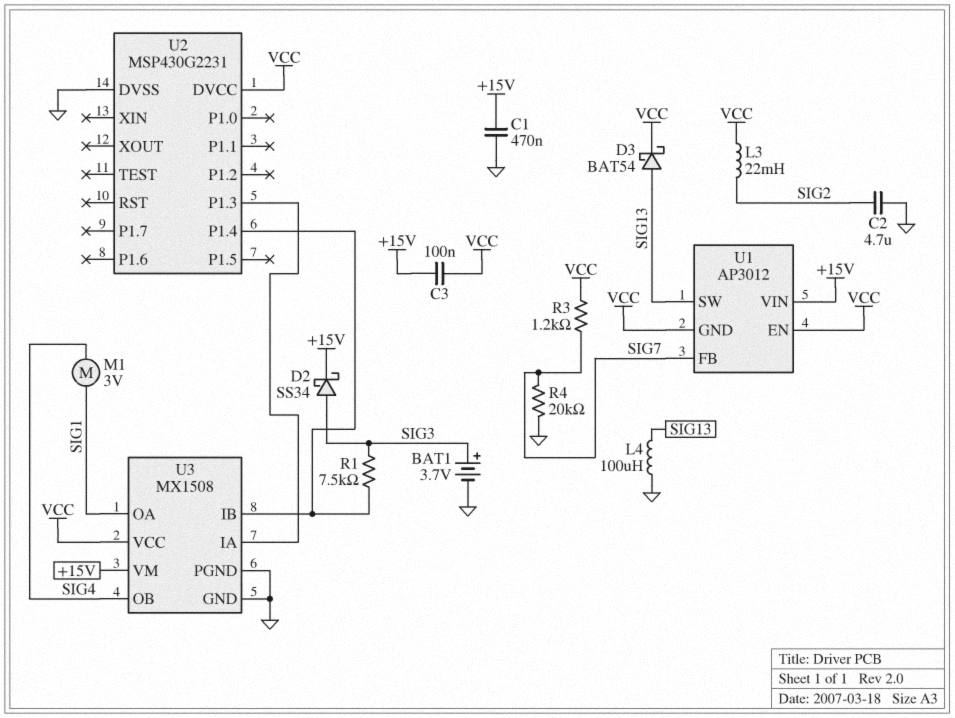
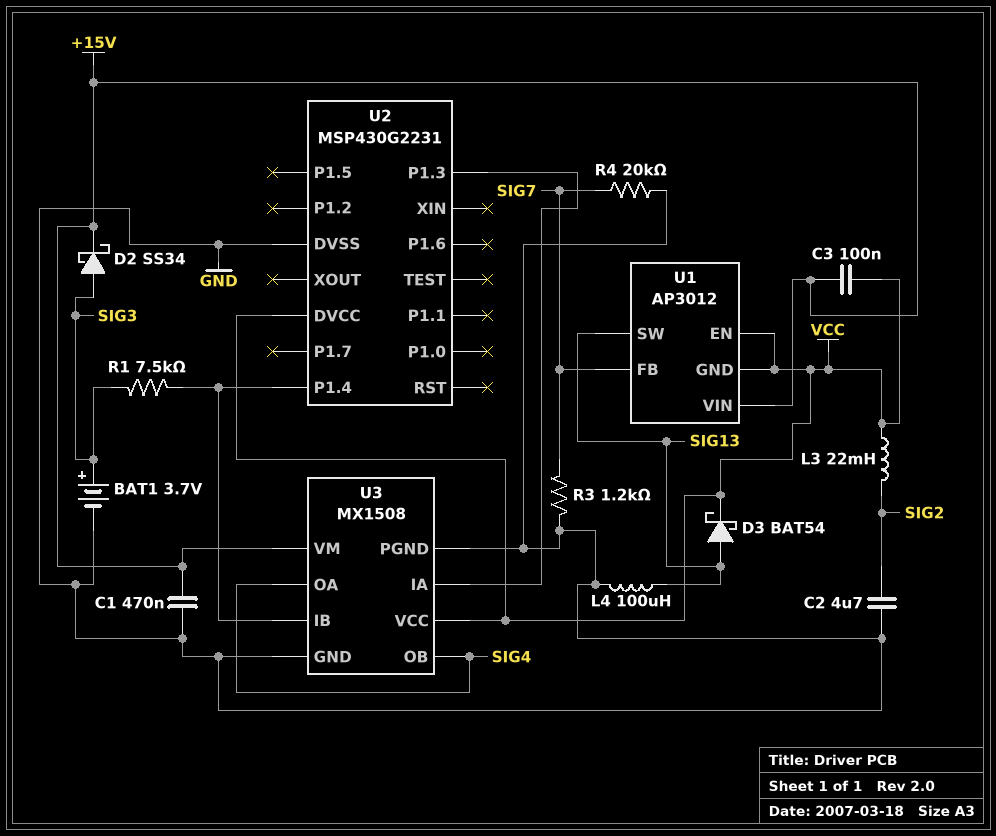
M1: motor 3V (SIG1, SIG4) -> none
R3: 1.2k (SIG7, VCC) -> 1.2k (GND, SIG7)
U3 pin OA: SIG1 -> SIG4

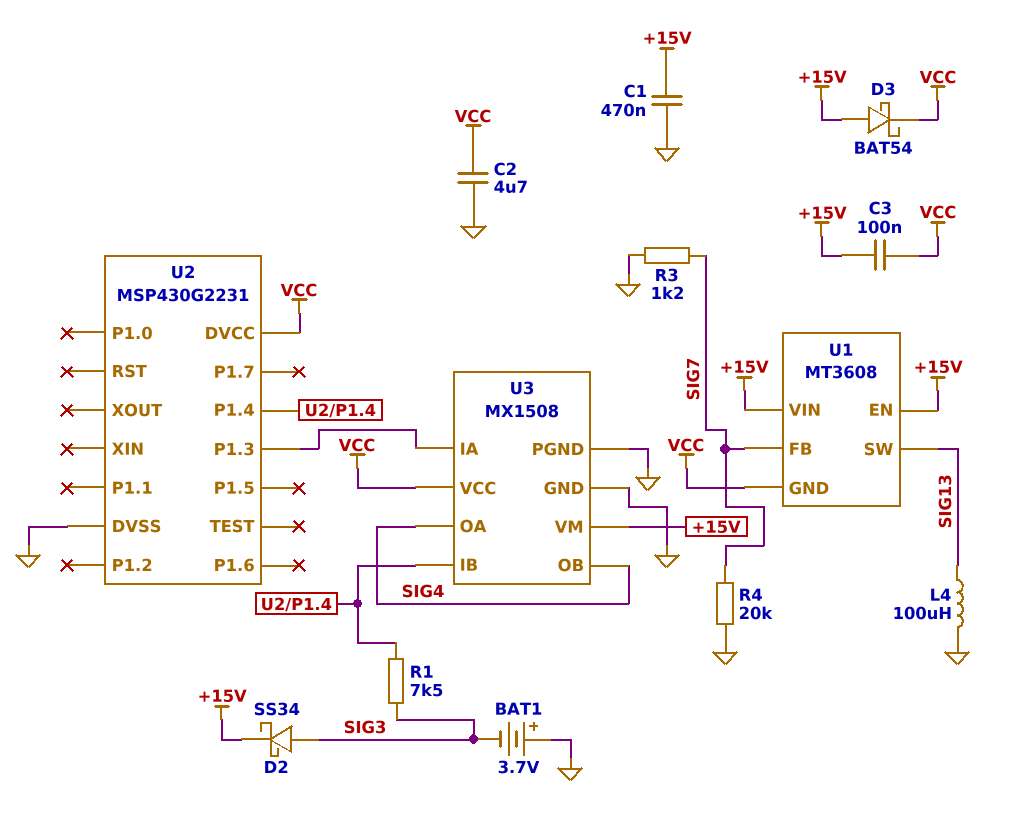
BAT1: 3.7V (plus SIG3, minus GND) -> 3.7V (plus GND, minus SIG3)
C2: 4.7uF (GND, SIG2) -> 4.7uF (GND, VCC)
D3: schottky BAT54 (A SIG13, K VCC) -> schottky BAT54 (A +15V, K VCC)
L3: 22mH (SIG2, VCC) -> none
U1: AP3012 -> MT3608
U1 pin EN: VCC -> +15V

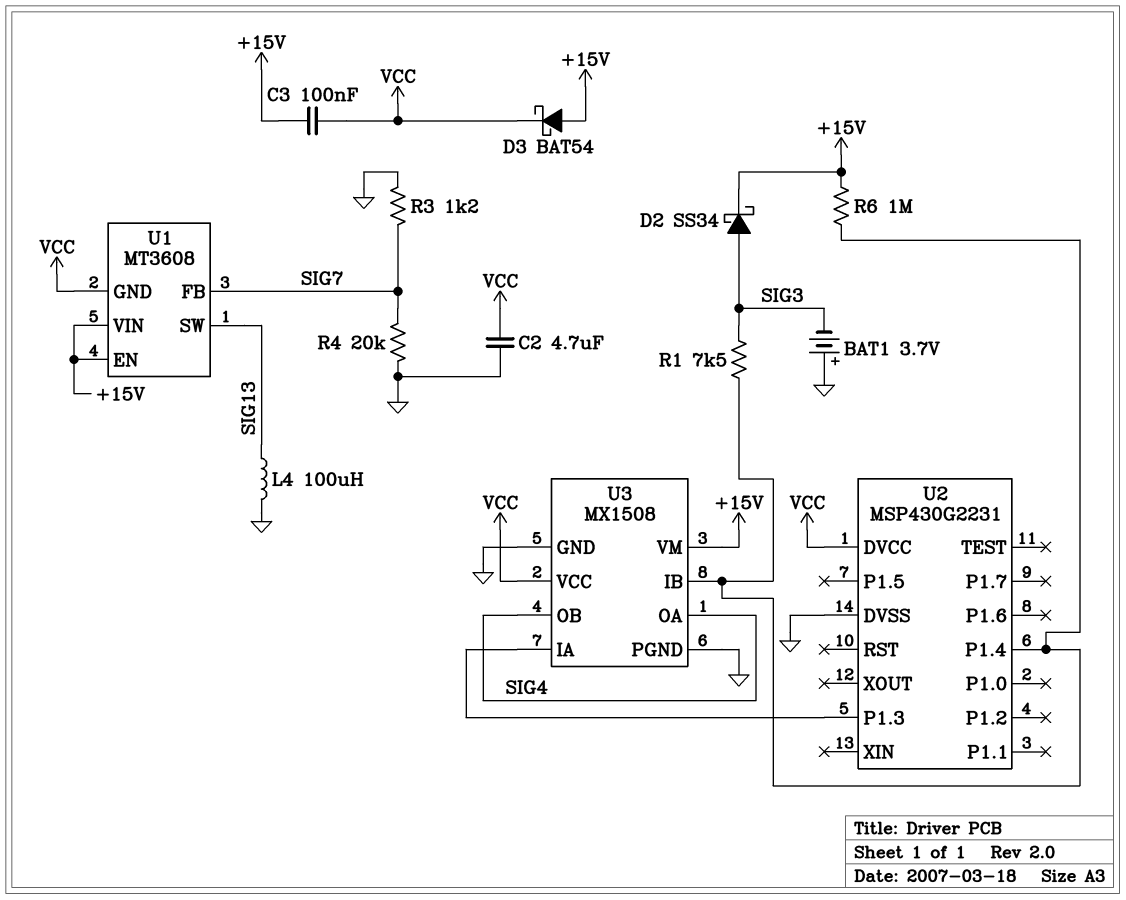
C1: 470nF (+15V, GND) -> none
R6: none -> 1M (+15V, U2/P1.4)

